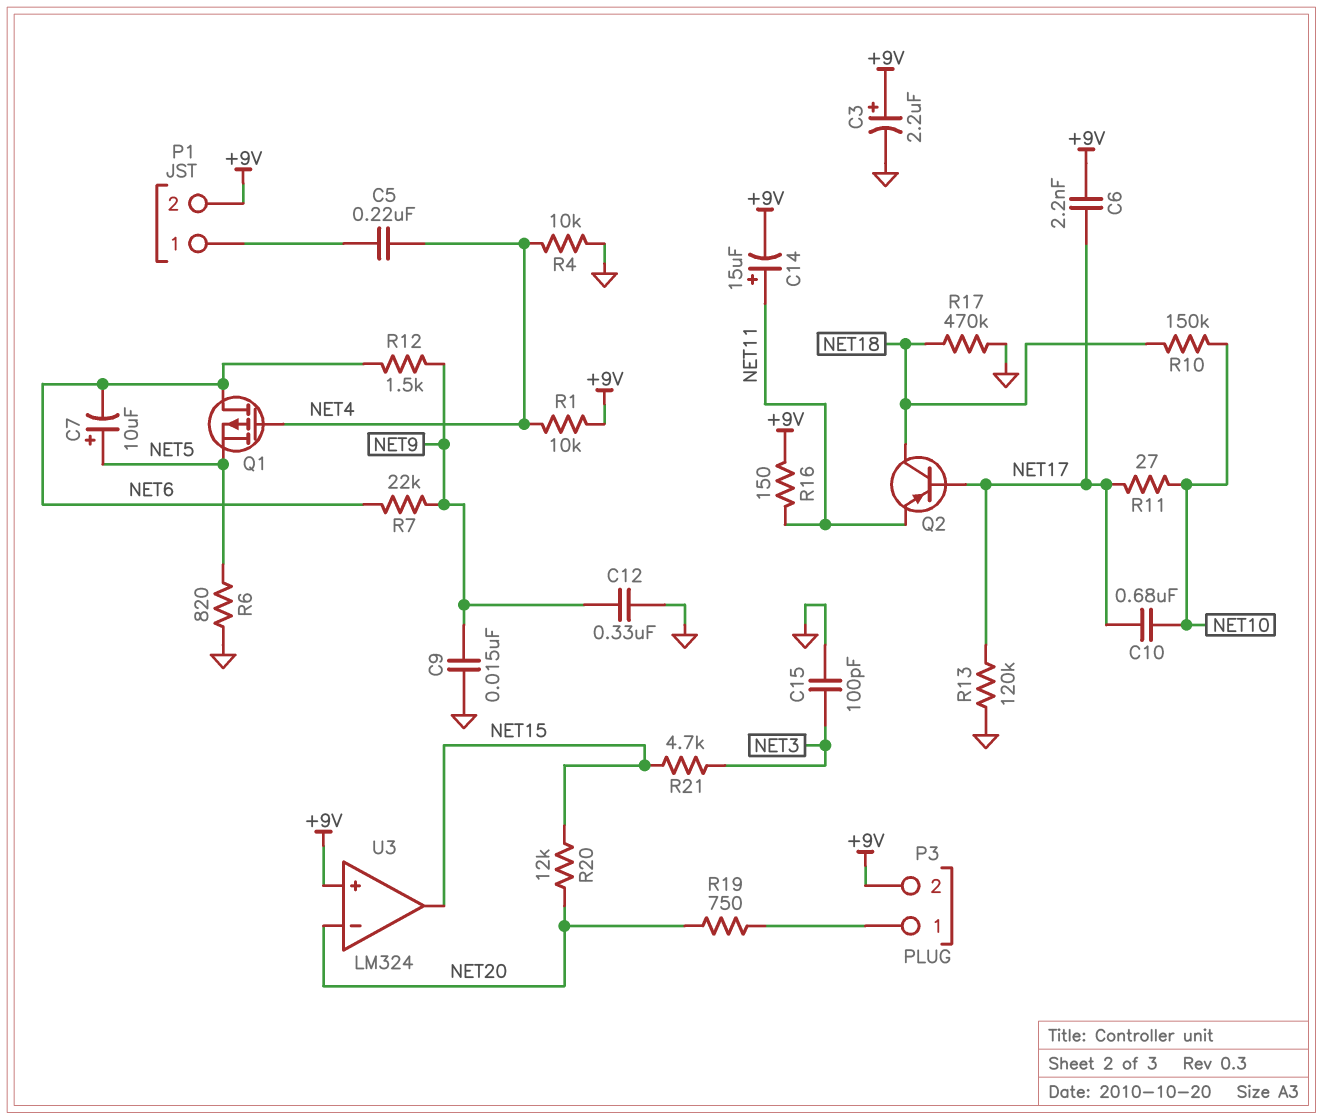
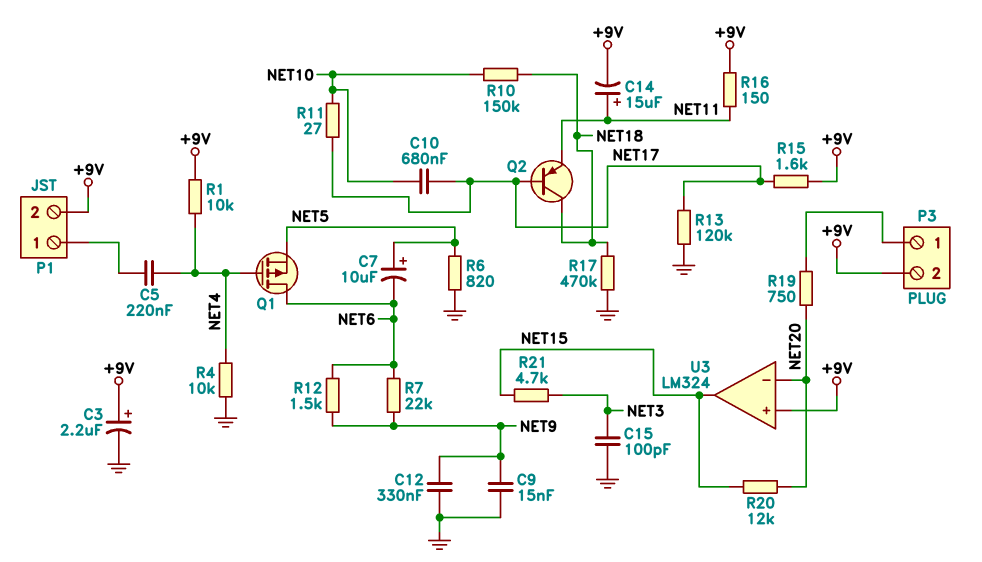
C6: 2.2nF (+9V, NET17) -> none
R15: none -> 1.6k (+9V, NET17)

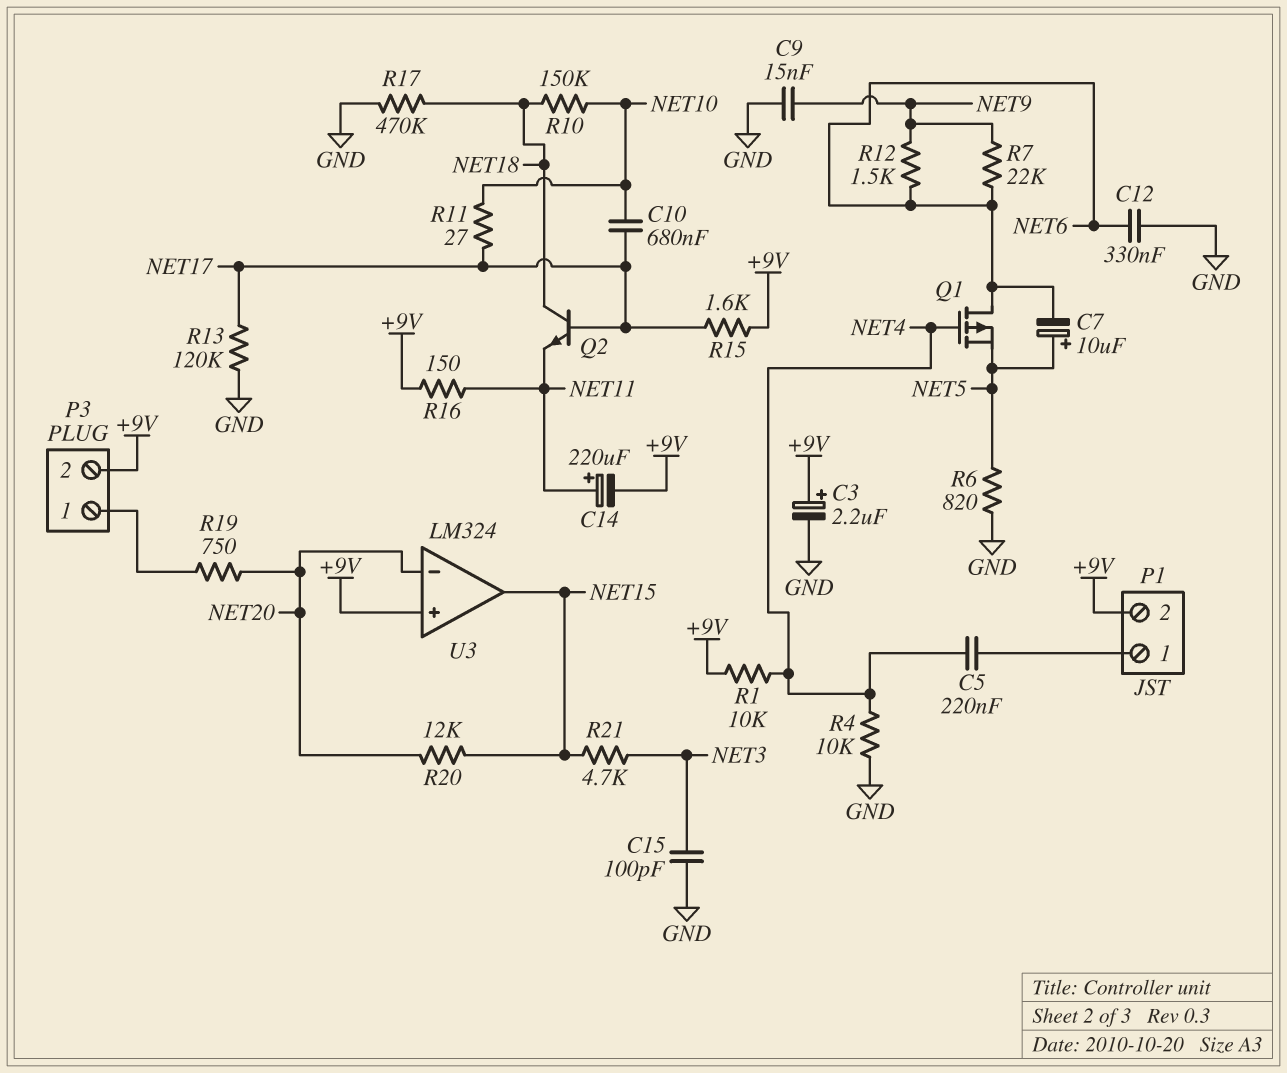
C12: 330nF (GND, NET9) -> 330nF (GND, NET6)
C14: 15uF (plus NET11, minus +9V) -> 220uF (plus NET11, minus +9V)
Q2: PNP (B NET17, C NET18, E NET11) -> NPN (B NET17, C NET18, E NET11)

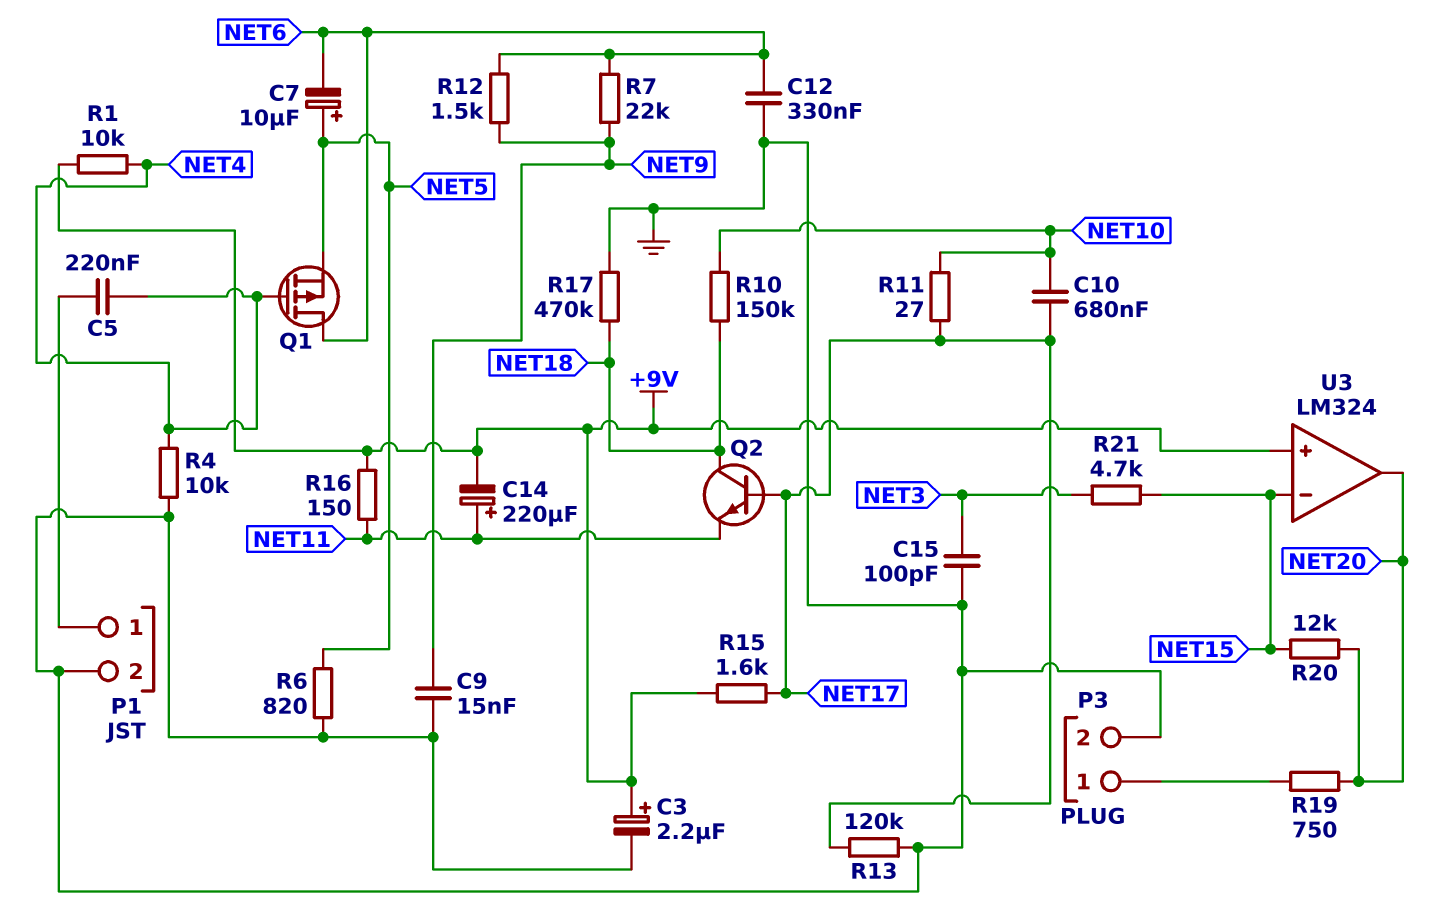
P1 pin 2: +9V -> GND
P3 pin 2: +9V -> GND
U3 pin in-: NET20 -> NET15
U3 pin out: NET15 -> NET20

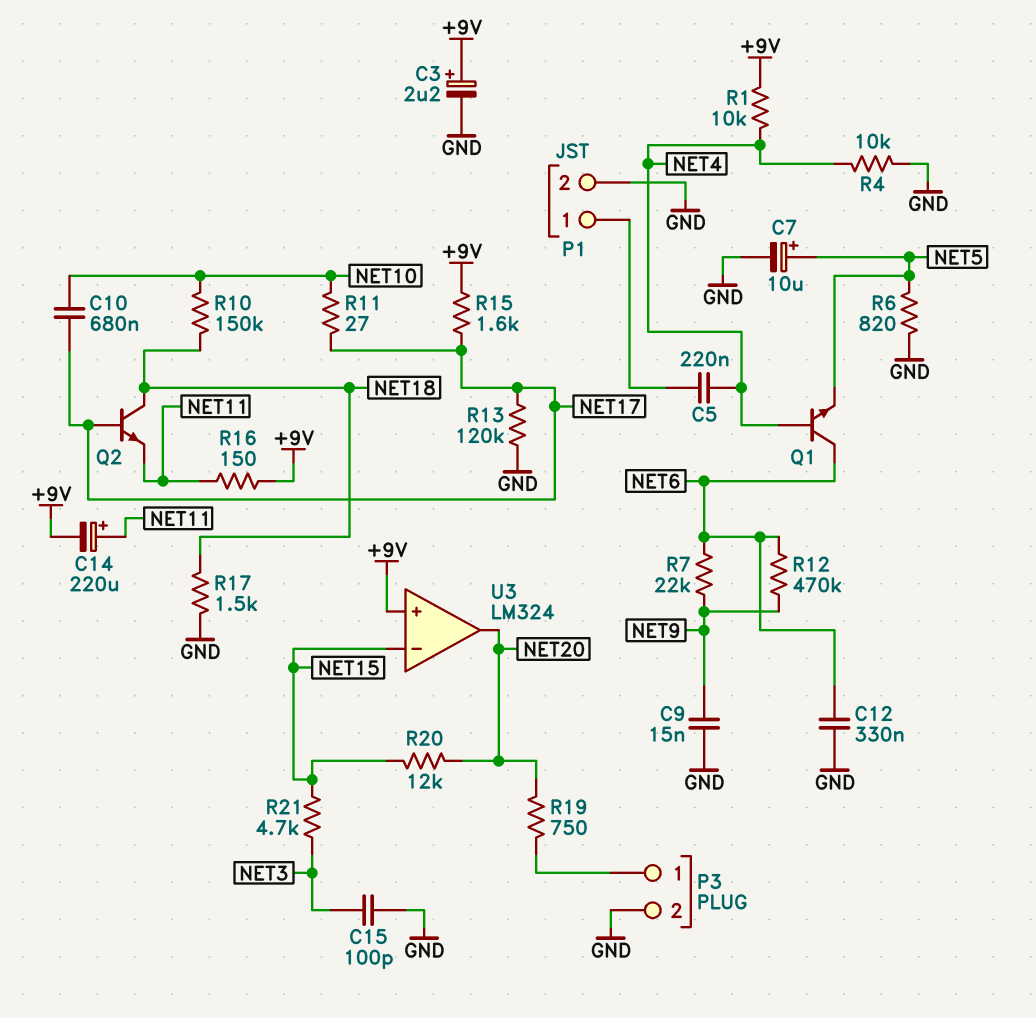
C7: 10uF (plus NET5, minus NET6) -> 10uF (plus NET5, minus GND)
Q1: PMOS (G NET4, D NET6, S NET5) -> NPN (B NET4, C NET6, E NET5)
R12: 1.5k (NET6, NET9) -> 470k (NET6, NET9)
R17: 470k (GND, NET18) -> 1.5k (GND, NET18)

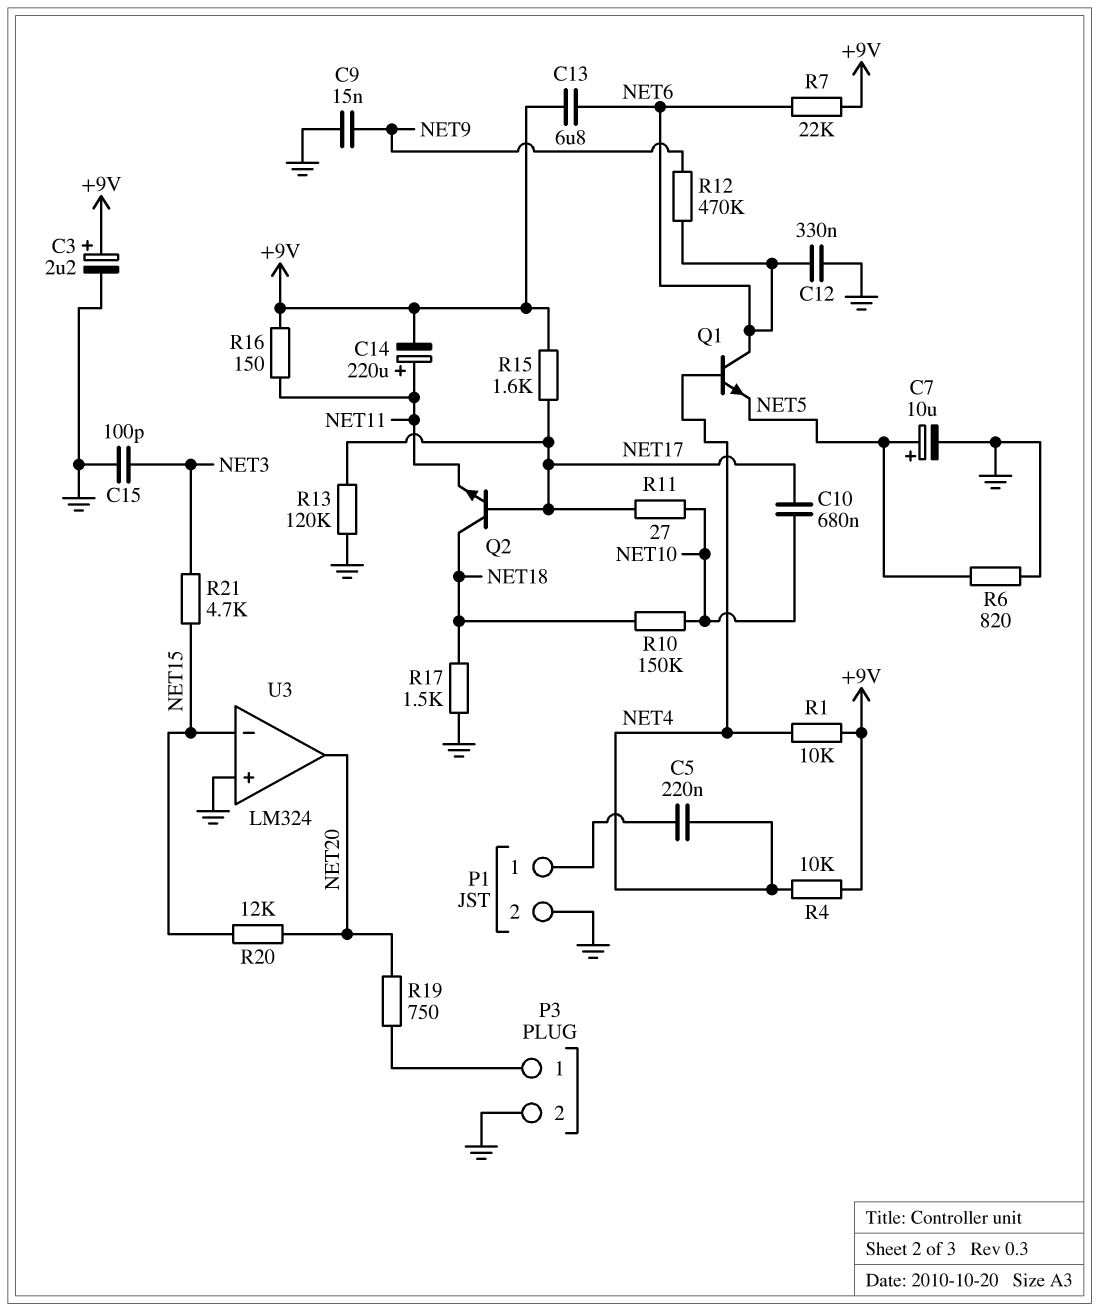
C13: none -> 6.8uF (+9V, NET6)
R4: 10k (GND, NET4) -> 10k (+9V, NET4)
R7: 22k (NET6, NET9) -> 22k (+9V, NET6)
U3 pin in+: +9V -> GND

